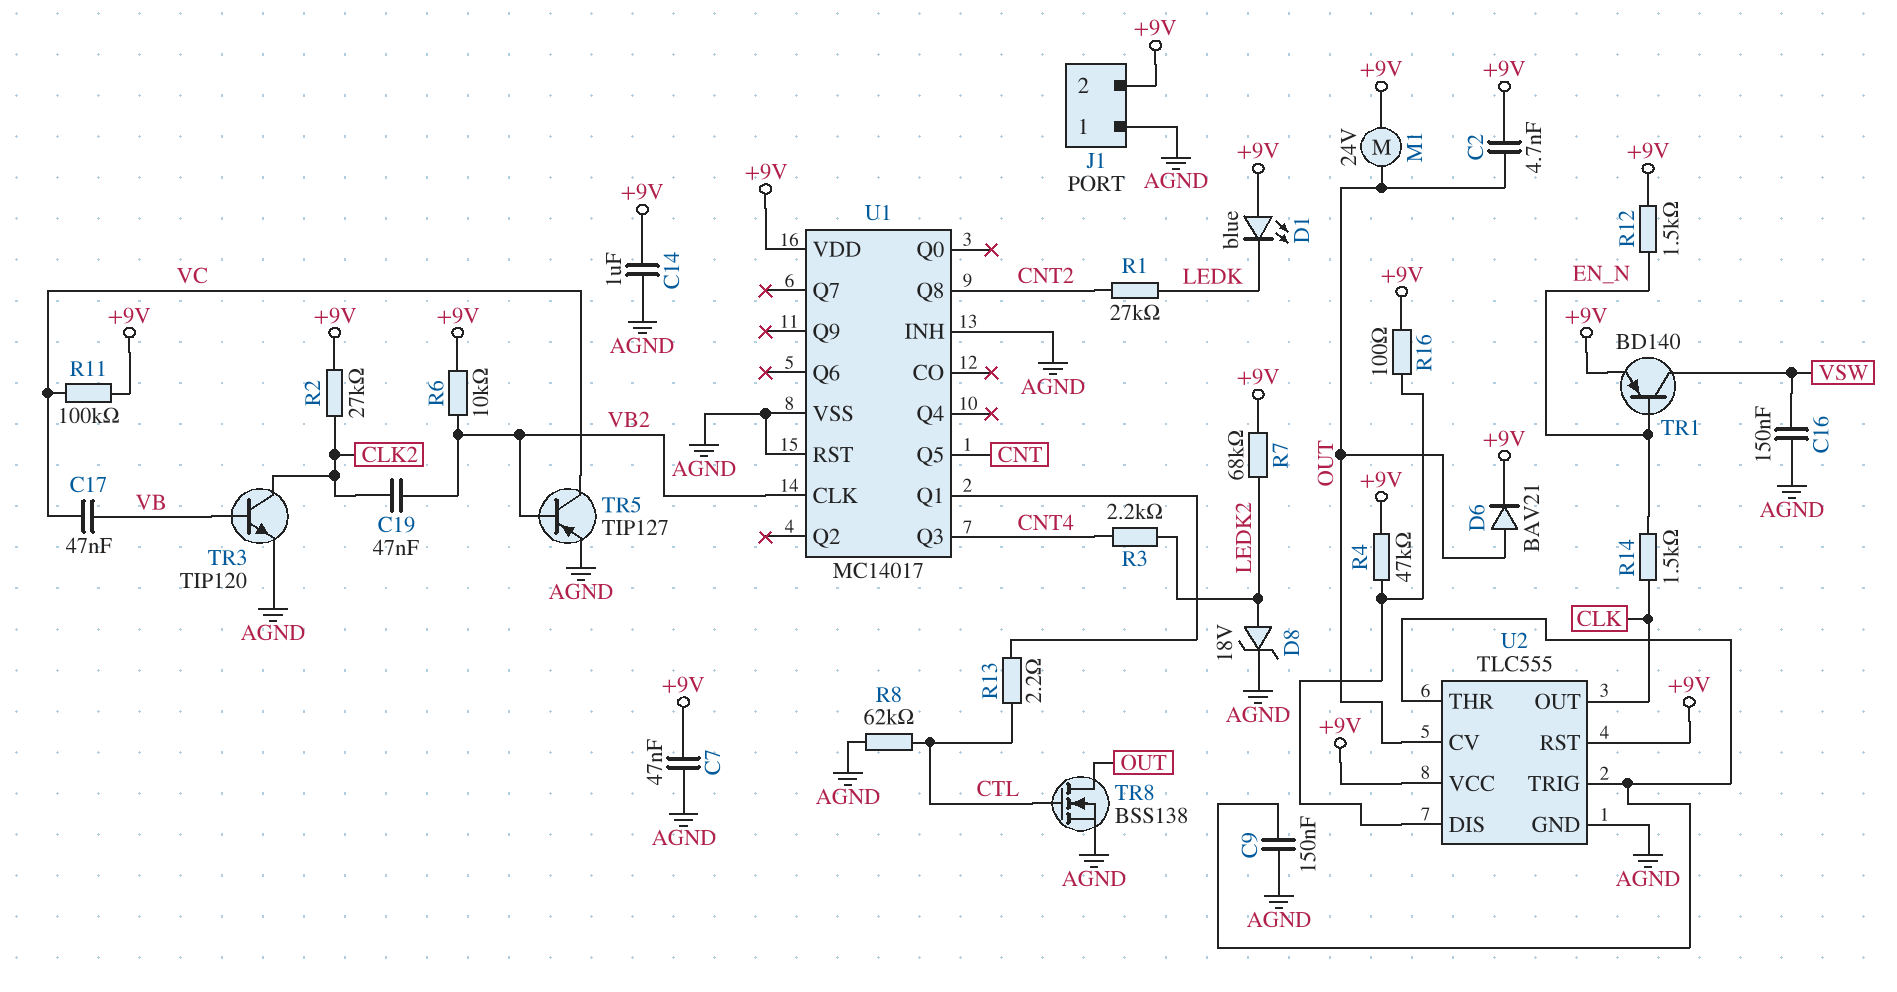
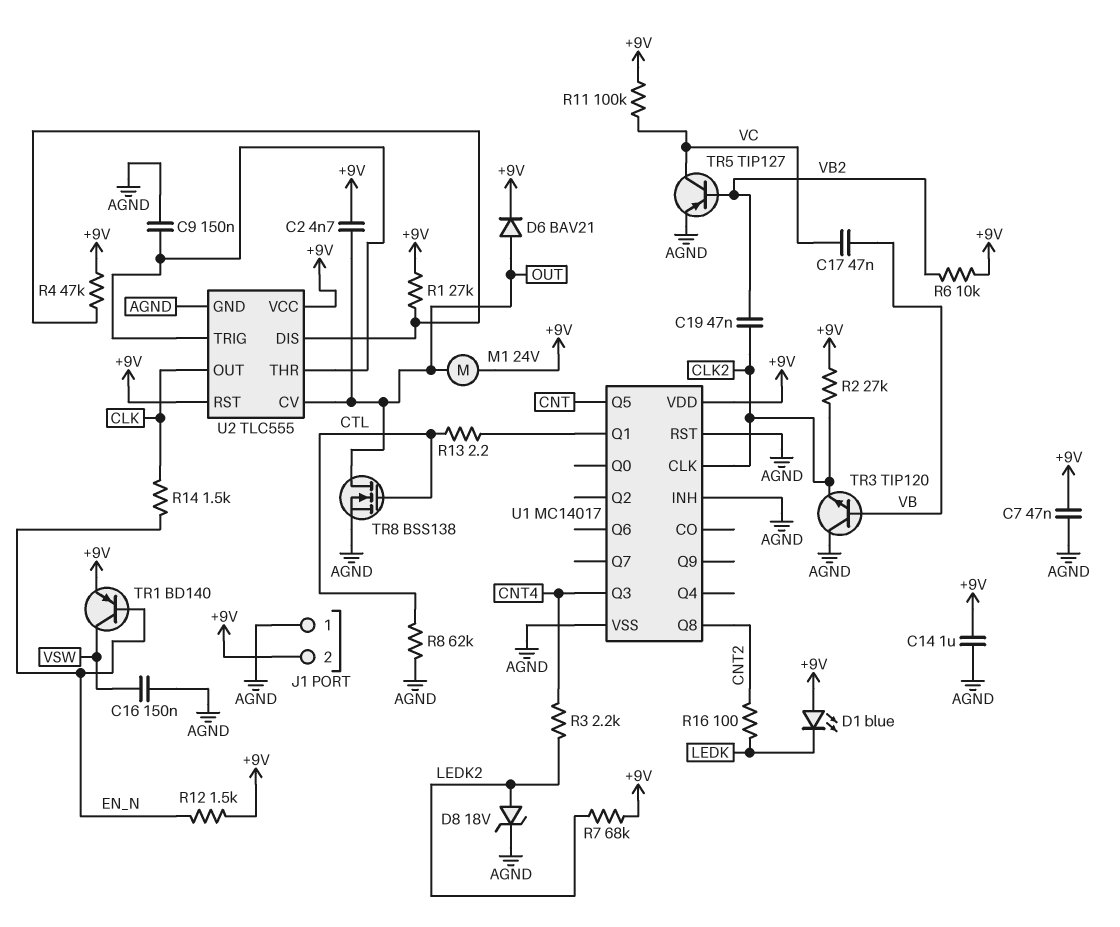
R1: 27k (CNT2, LEDK) -> 27k (+9V, U2/DIS)
R16: 100 (+9V, U2/DIS) -> 100 (CNT2, LEDK)
TR3: NPN TIP120 (B VB, C CLK2, E AGND) -> NPN TIP120 (B VB, C AGND, E CLK2)
U1 pin CLK: VB2 -> CLK2

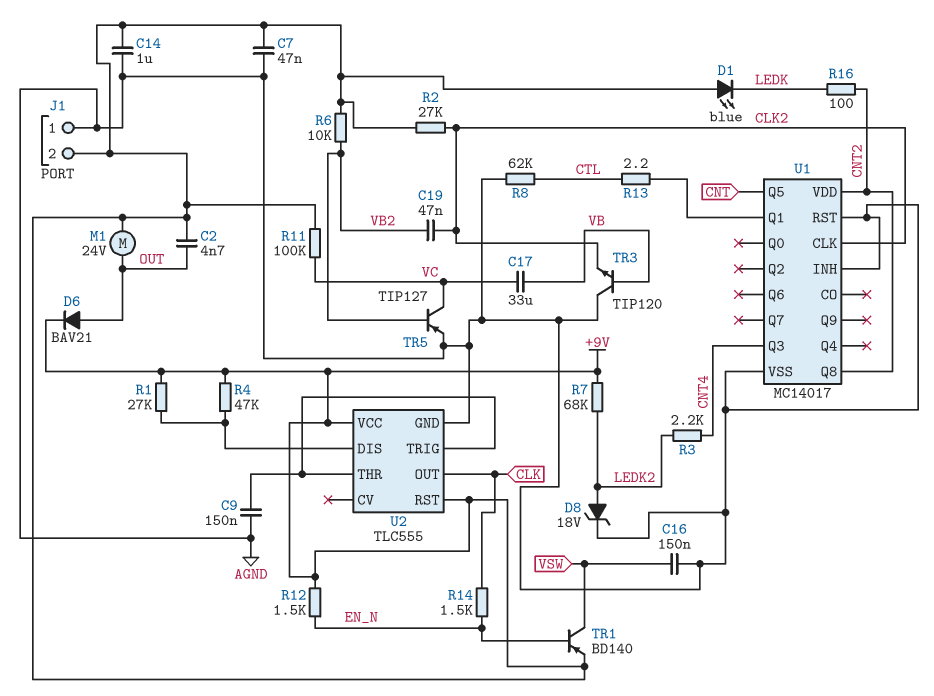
C17: 47nF (VB, VC) -> 33uF (VB, VC)
TR8: NMOS BSS138 (G CTL, D OUT, S AGND) -> none
U1 pin VDD: +9V -> CNT2
U2 pin CV: OUT -> none

